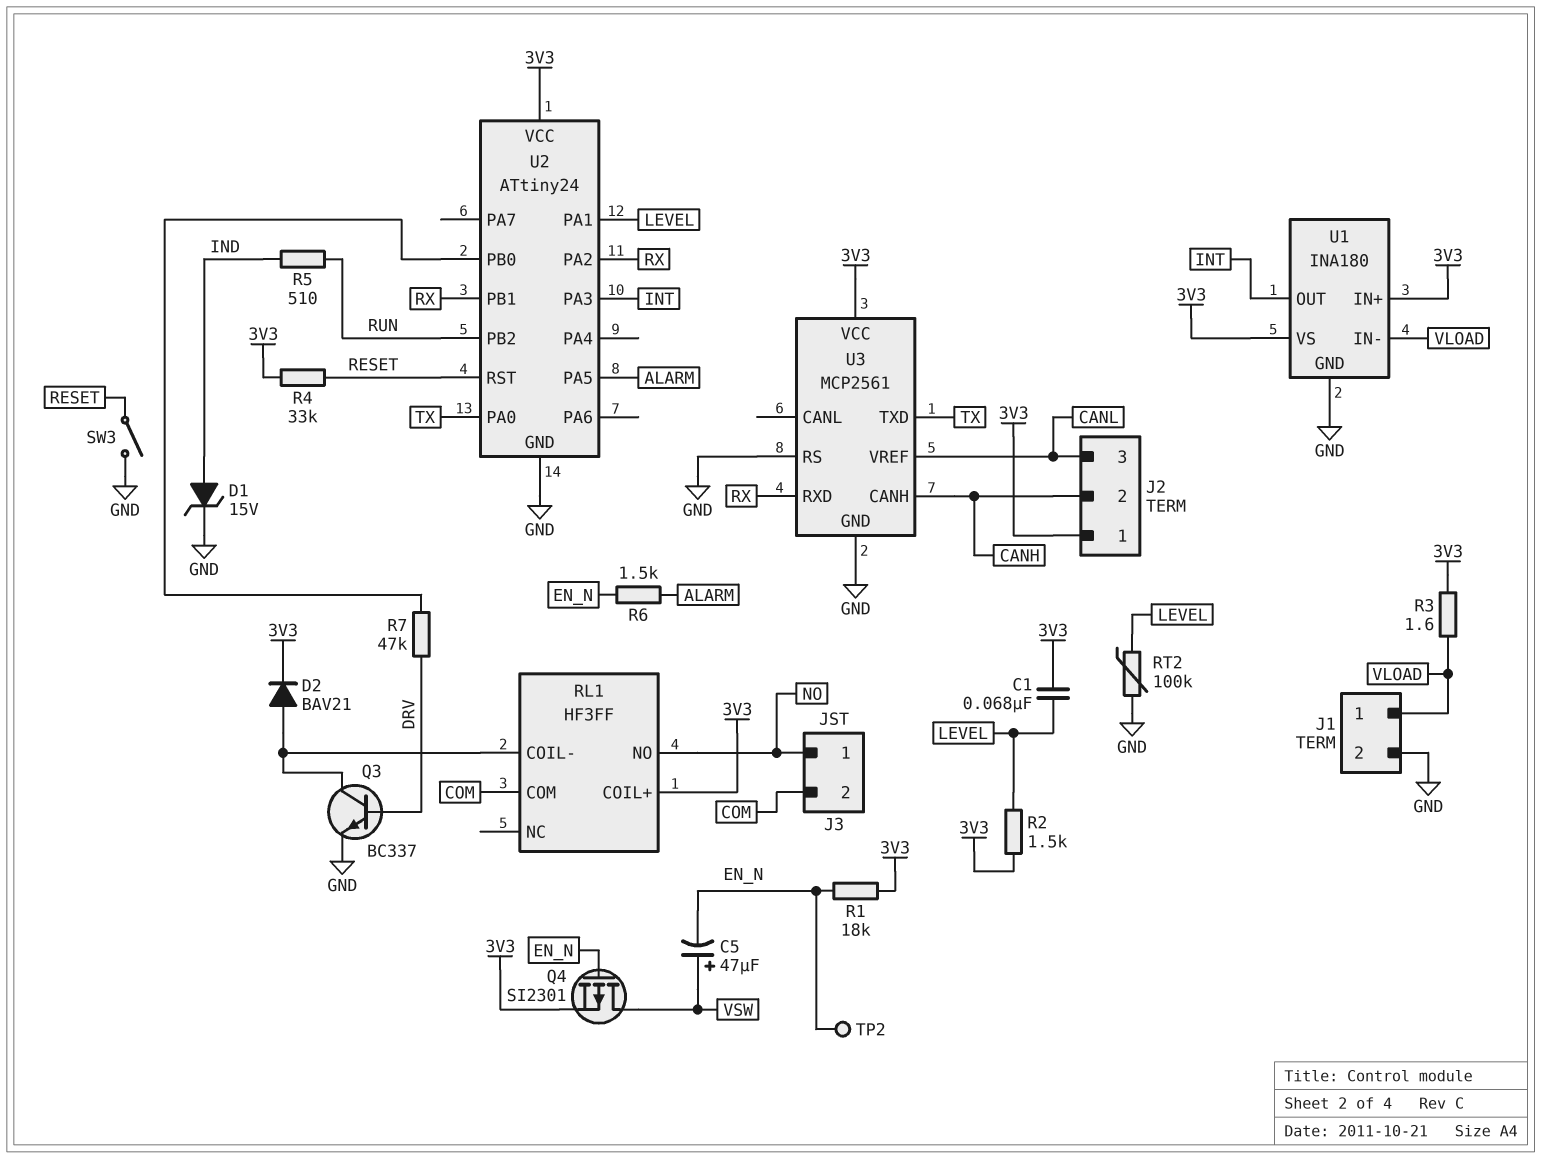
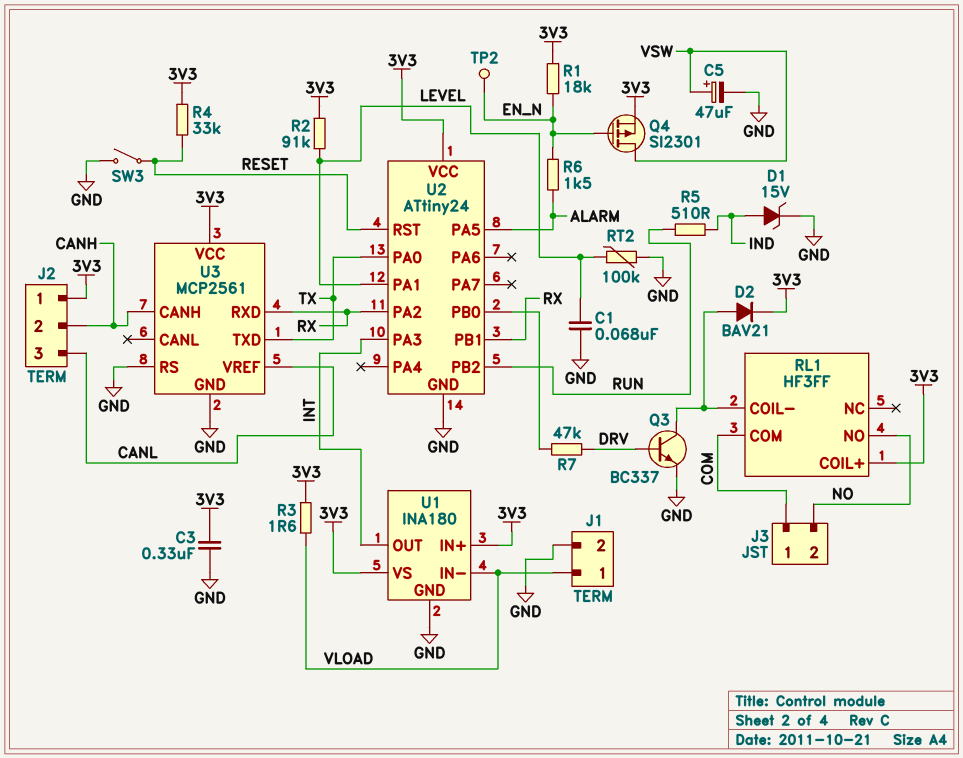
C1: 68nF (3V3, LEVEL) -> 68nF (GND, LEVEL)
C3: none -> 330nF (3V3, GND)
C5: 47uF (plus VSW, minus EN_N) -> 47uF (plus VSW, minus GND)
J3 pin 1: NO -> COM
J3 pin 2: COM -> NO
R2: 1.5k (3V3, LEVEL) -> 91k (3V3, LEVEL)

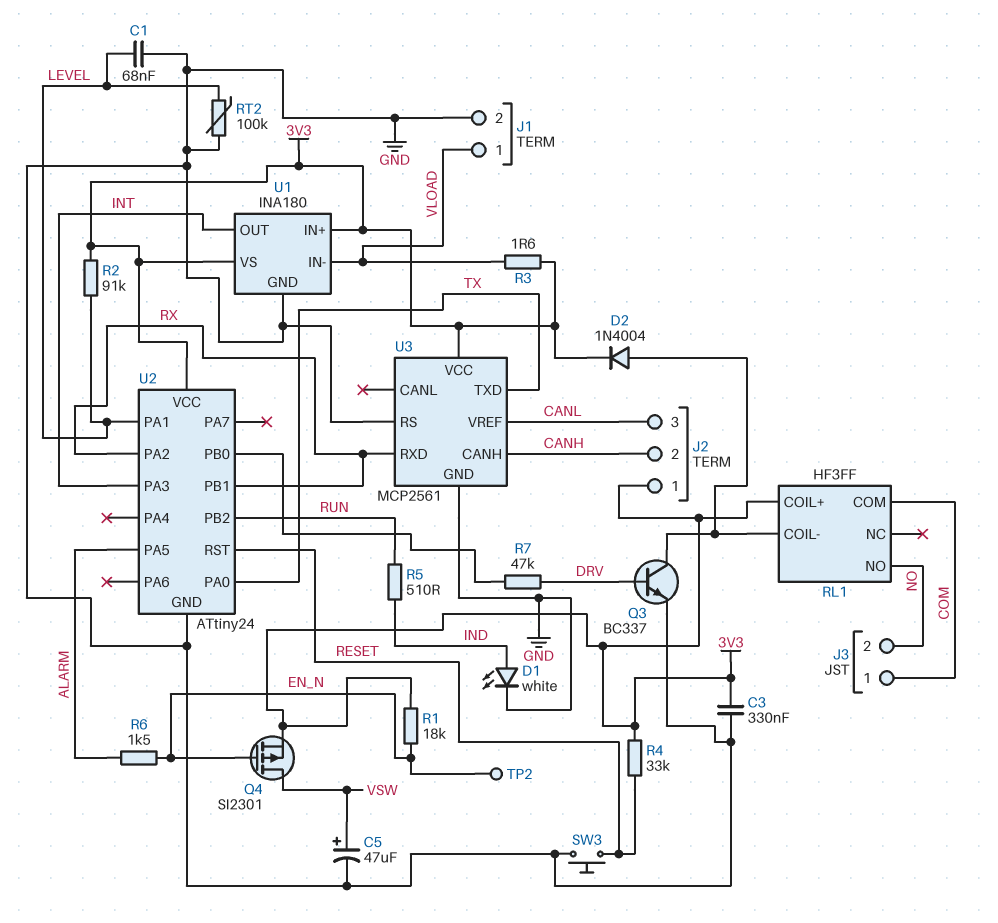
D1: zener 15V (A IND, K GND) -> LED white (A IND, K GND)
D2: diode BAV21 (A RL1/COIL-, K 3V3) -> diode 1N4004 (A RL1/COIL-, K 3V3)
SW3: switch (GND, RESET) -> button (GND, RESET)

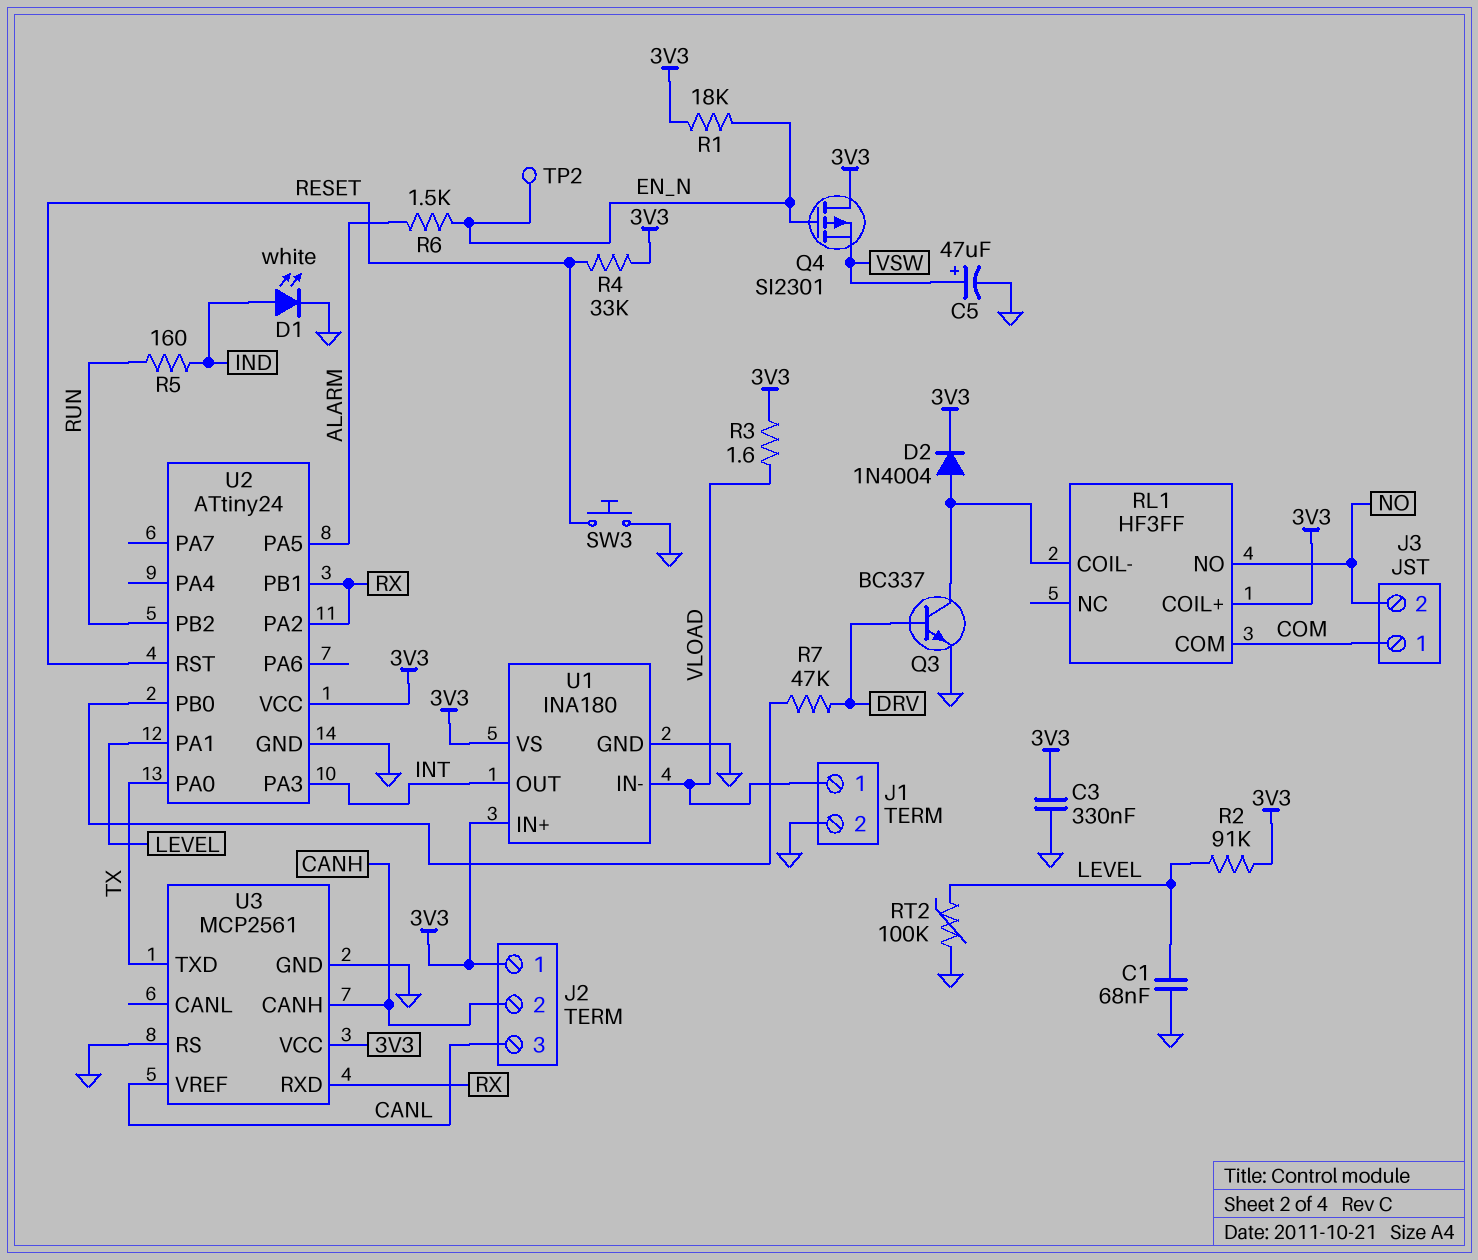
Q4: PMOS SI2301 (G EN_N, D VSW, S 3V3) -> PMOS SI2301 (G EN_N, D 3V3, S VSW)
R5: 510 (IND, RUN) -> 160 (IND, RUN)

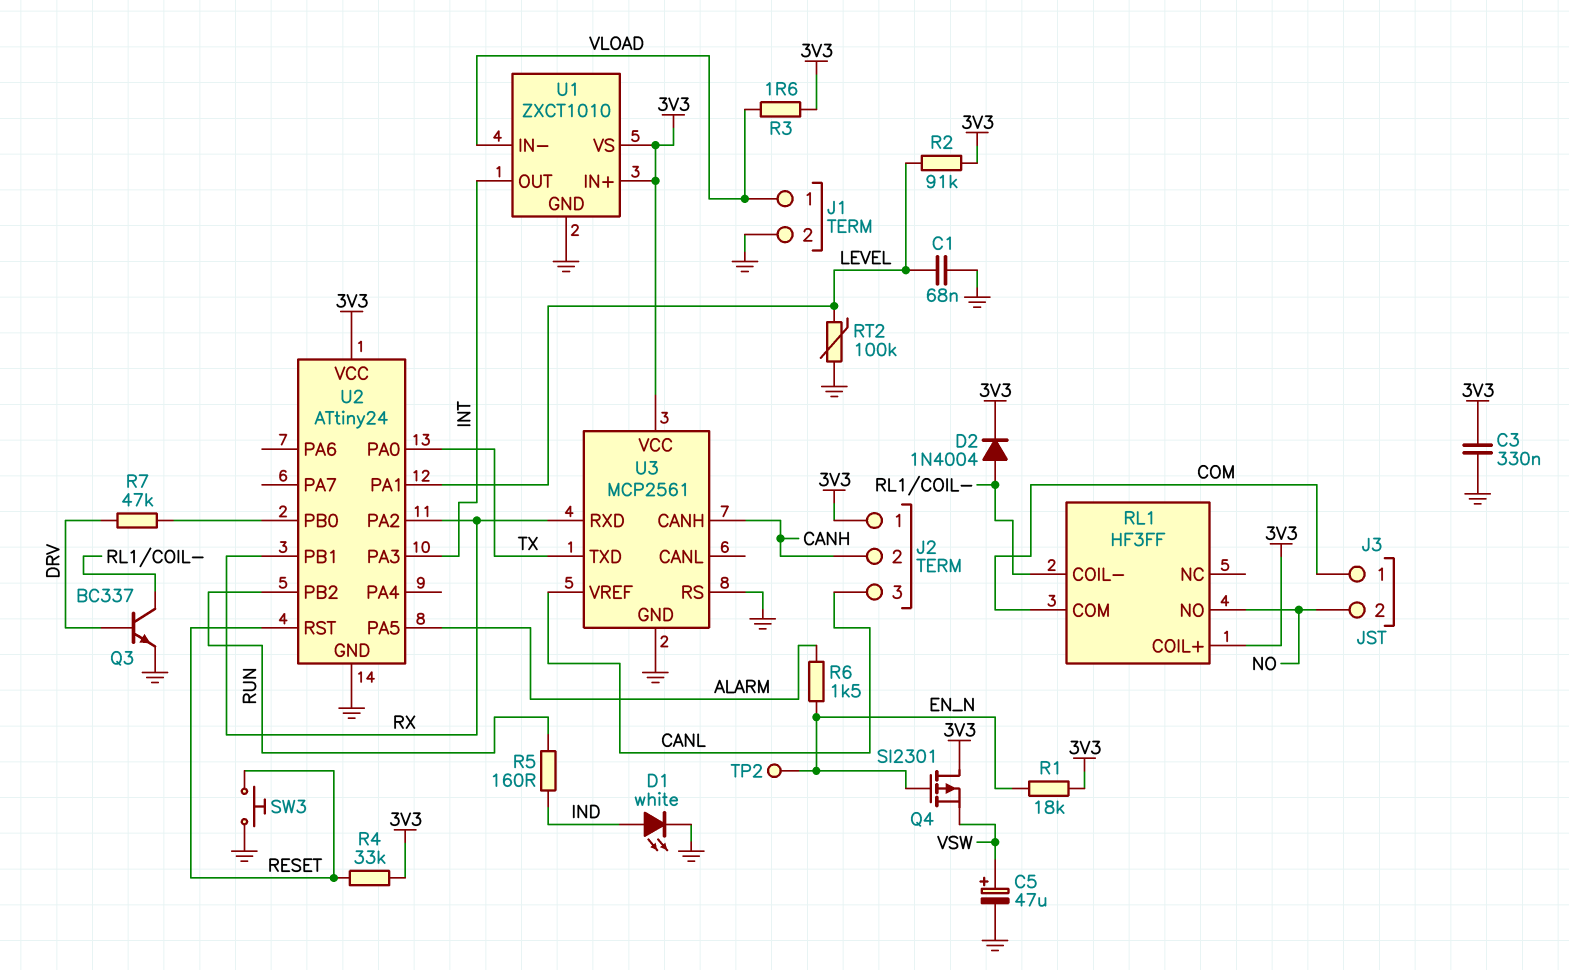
U1: INA180 -> ZXCT1010

